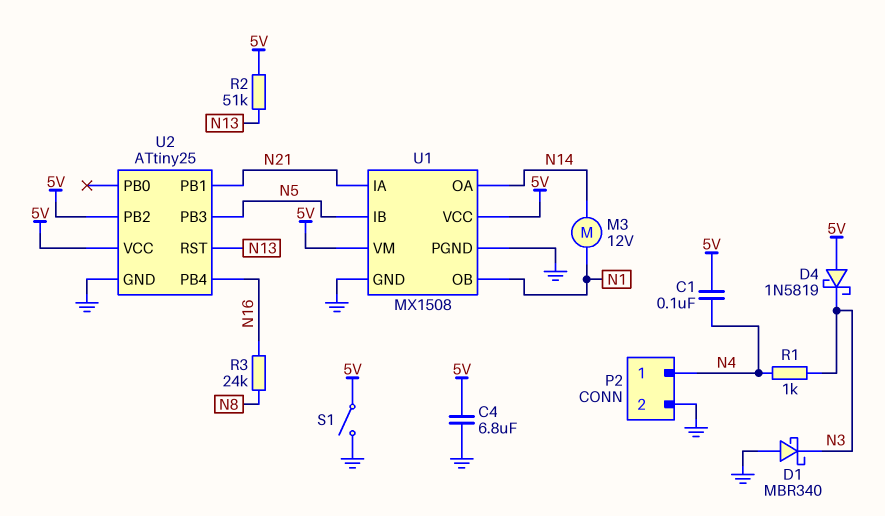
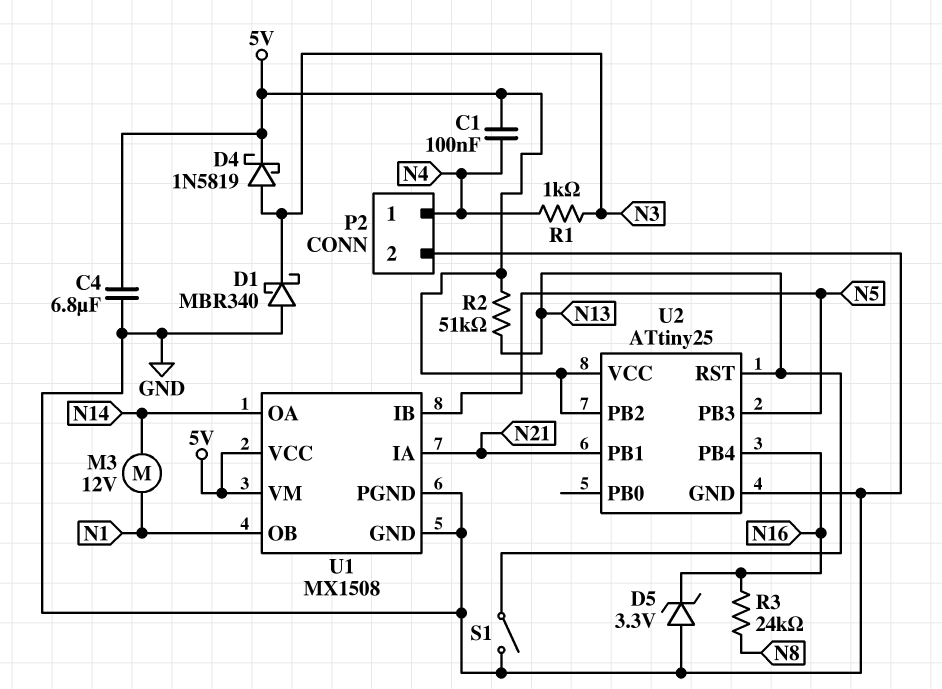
D4: schottky 1N5819 (A 5V, K N3) -> schottky 1N5819 (A N3, K 5V)
D5: none -> zener 3.3V (A GND, K N16)
S1: switch (5V, GND) -> switch (GND, N13)

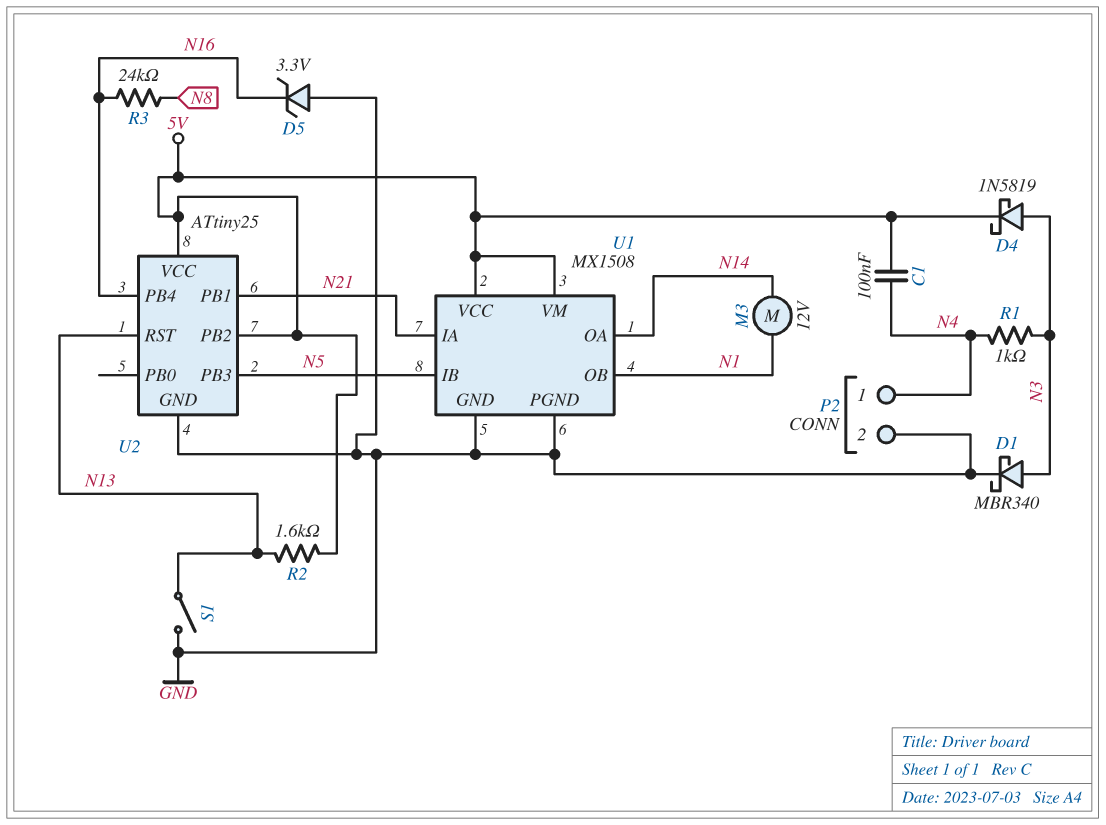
C4: 6.8uF (5V, GND) -> none
D1: schottky MBR340 (A GND, K N3) -> schottky MBR340 (A N3, K GND)
R2: 51k (5V, N13) -> 1.6k (5V, N13)

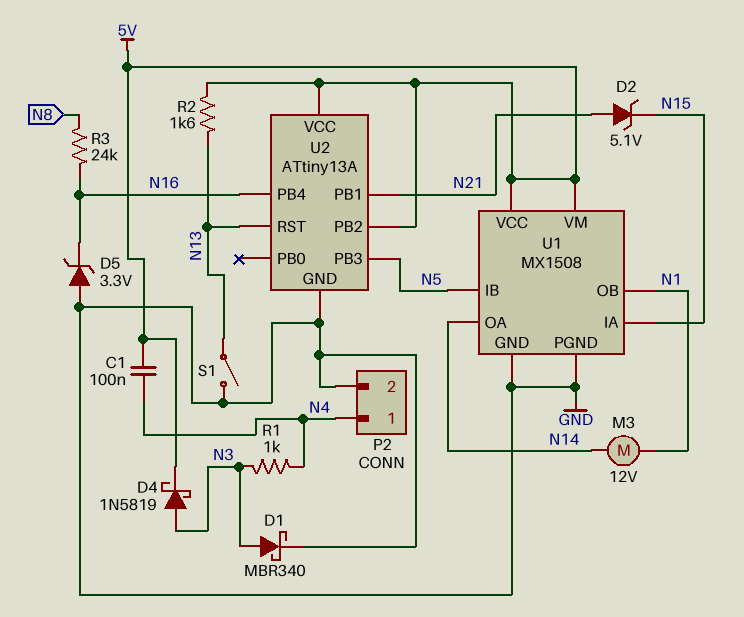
D2: none -> zener 5.1V (A N21, K N15)
U1 pin IA: N21 -> N15
U2: ATtiny25 -> ATtiny13A

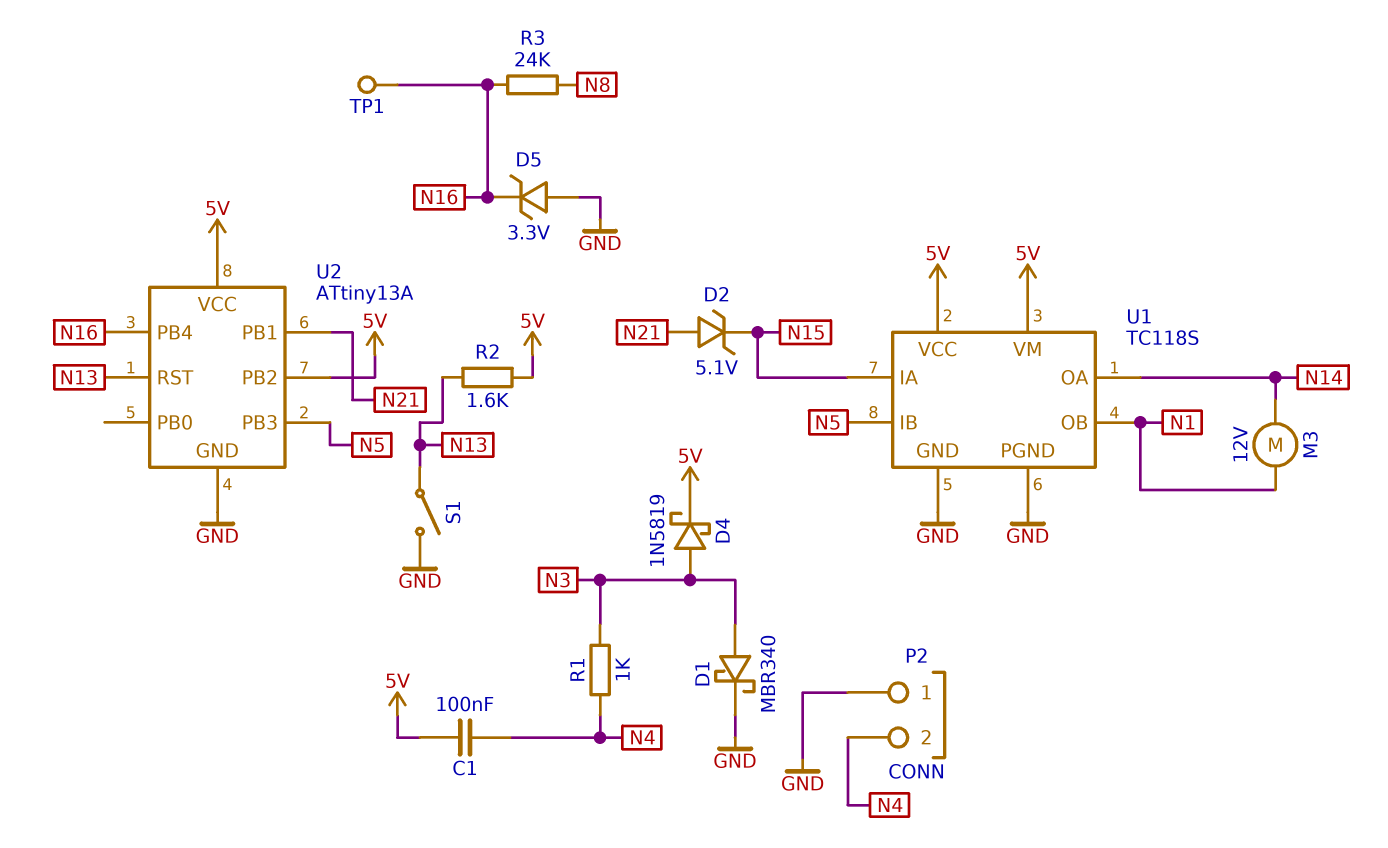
P2 pin 1: N4 -> GND
P2 pin 2: GND -> N4
TP1: none -> test point (N16)
U1: MX1508 -> TC118S

